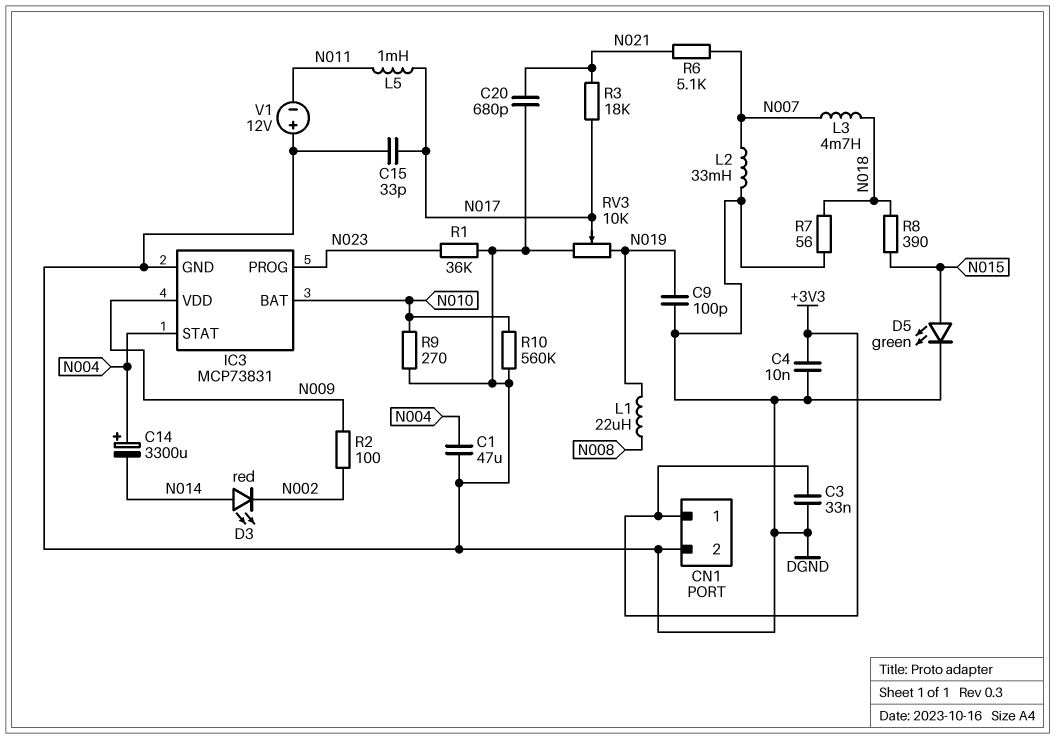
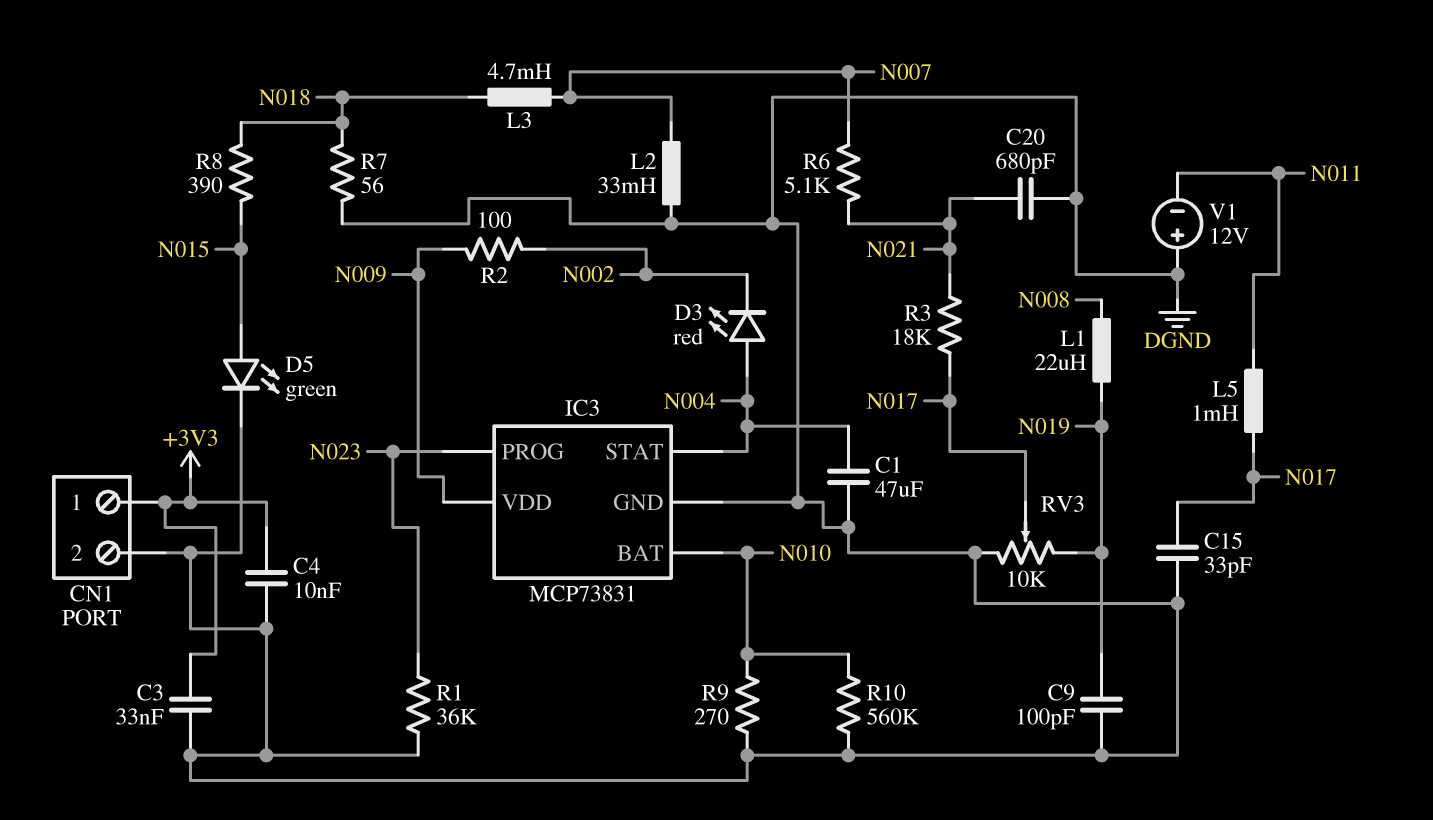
C14: 3300uF (plus N004, minus N014) -> none
D3: LED red (A N014, K N002) -> LED red (A N004, K N002)

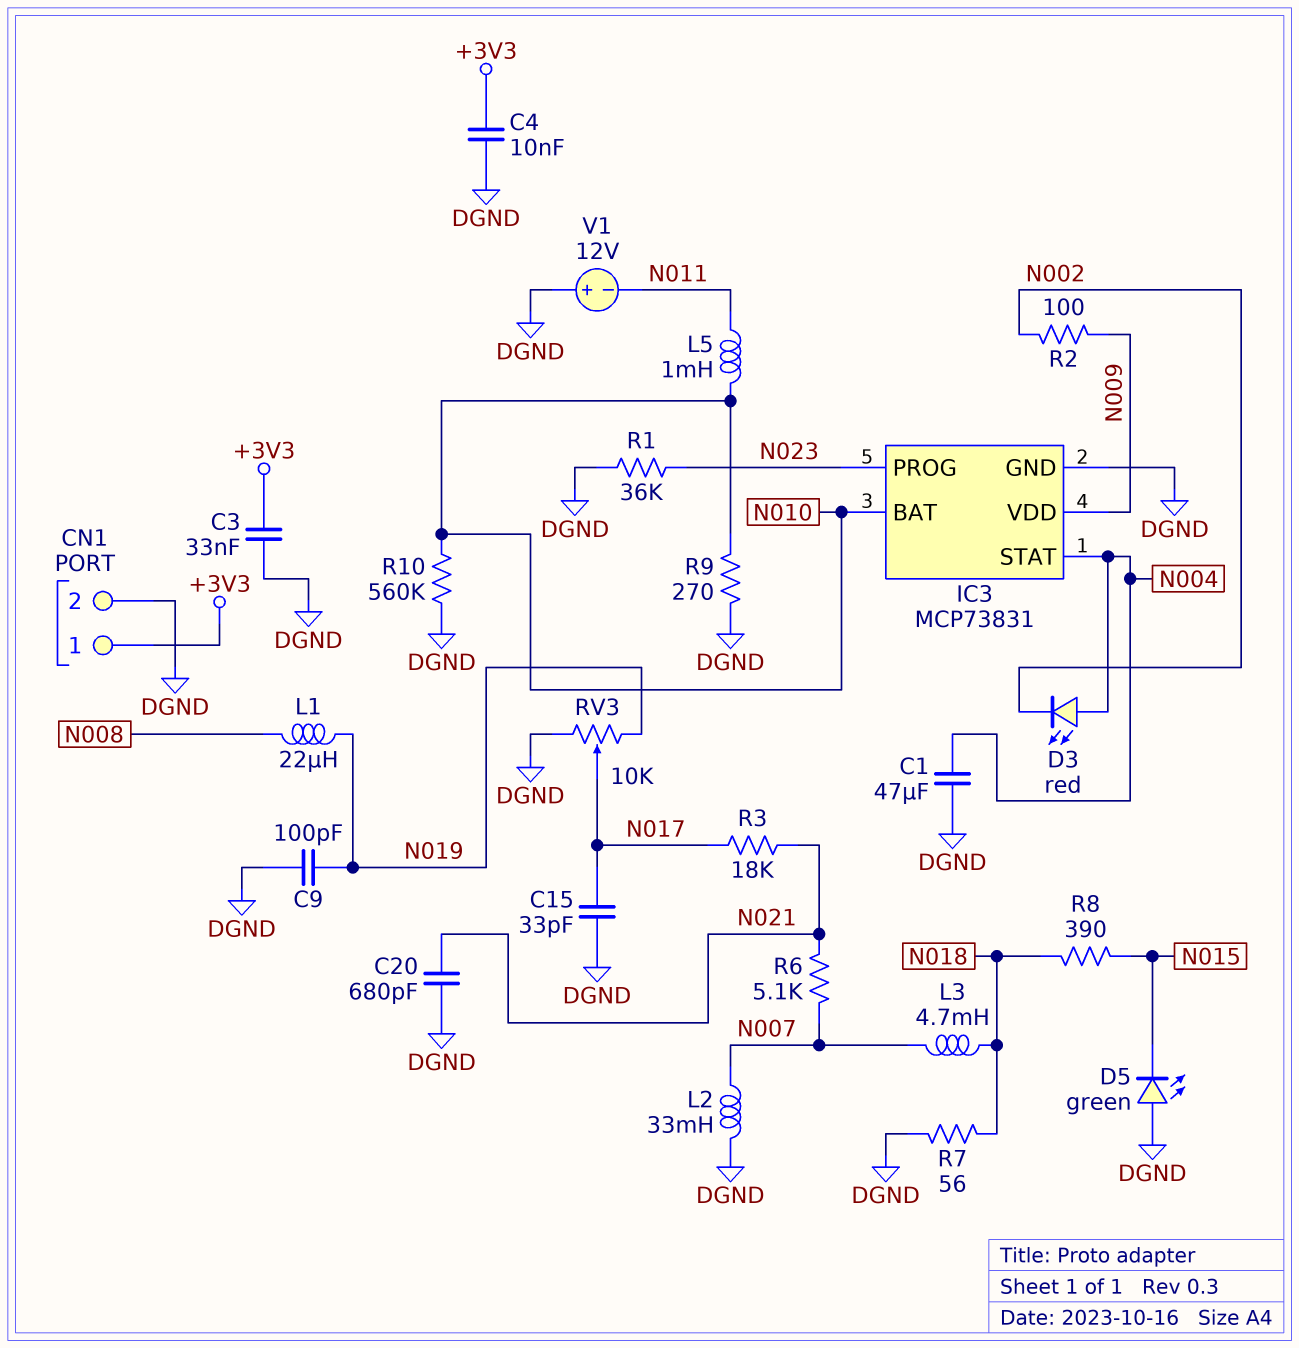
D5: LED green (A N015, K DGND) -> LED green (A DGND, K N015)
L5: 1mH (N011, N017) -> 1mH (N010, N011)

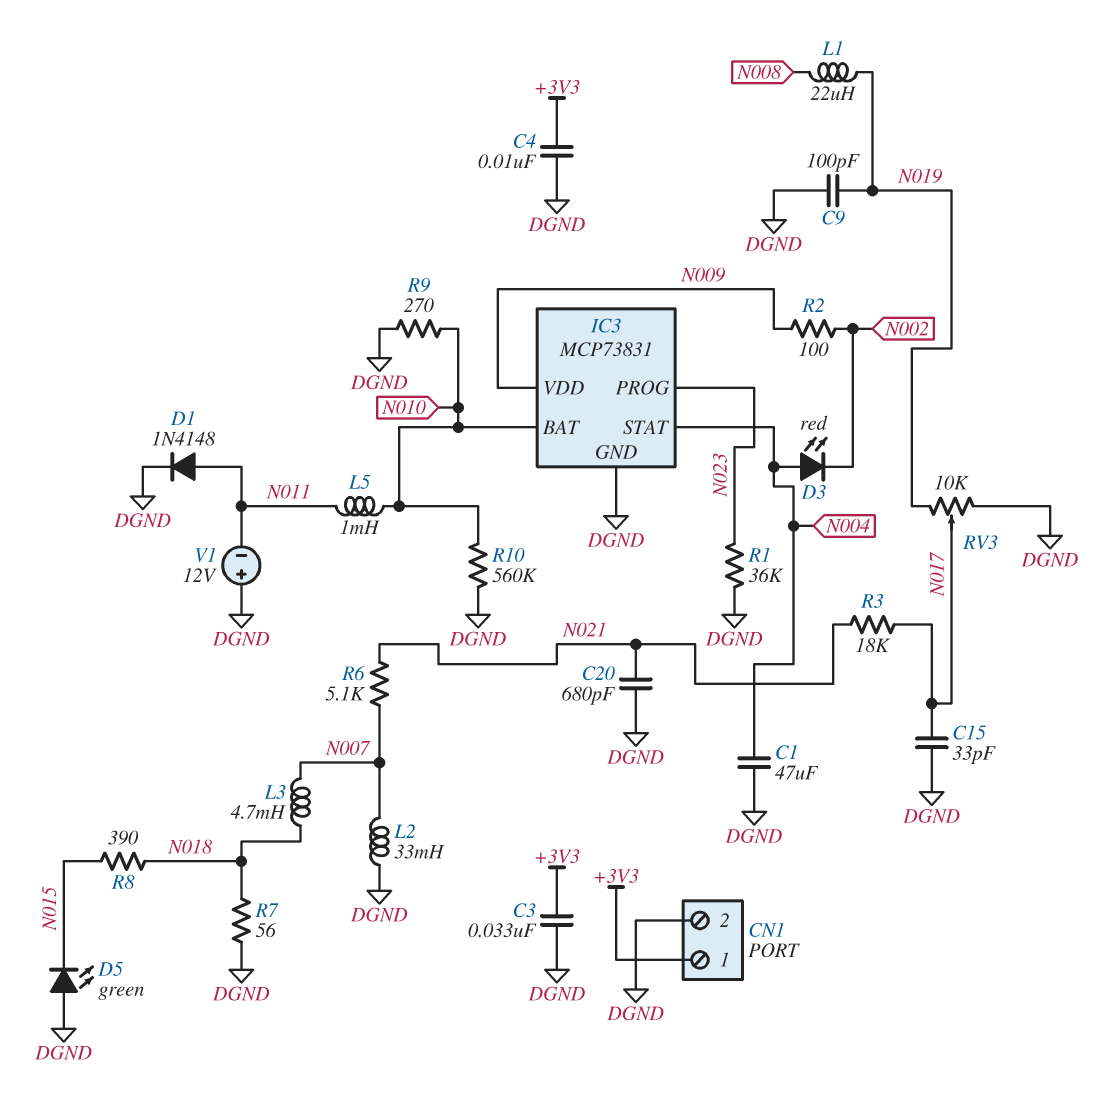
D1: none -> diode 1N4148 (A N011, K DGND)

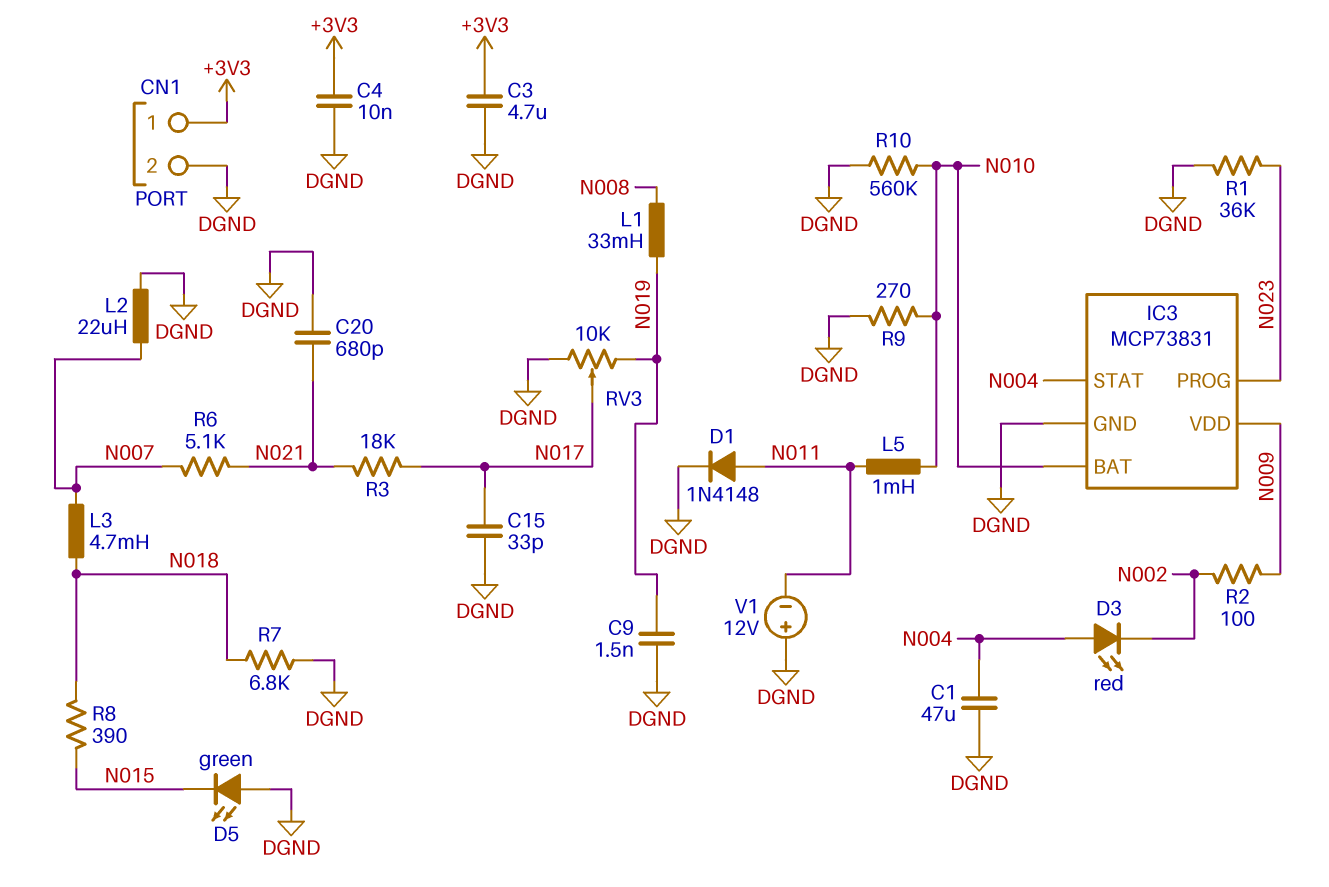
C3: 33nF (+3V3, DGND) -> 4.7uF (+3V3, DGND)
C9: 100pF (DGND, N019) -> 1.5nF (DGND, N019)
L1: 22uH (N008, N019) -> 33mH (N008, N019)
L2: 33mH (DGND, N007) -> 22uH (DGND, N007)
R7: 56 (DGND, N018) -> 6.8k (DGND, N018)

